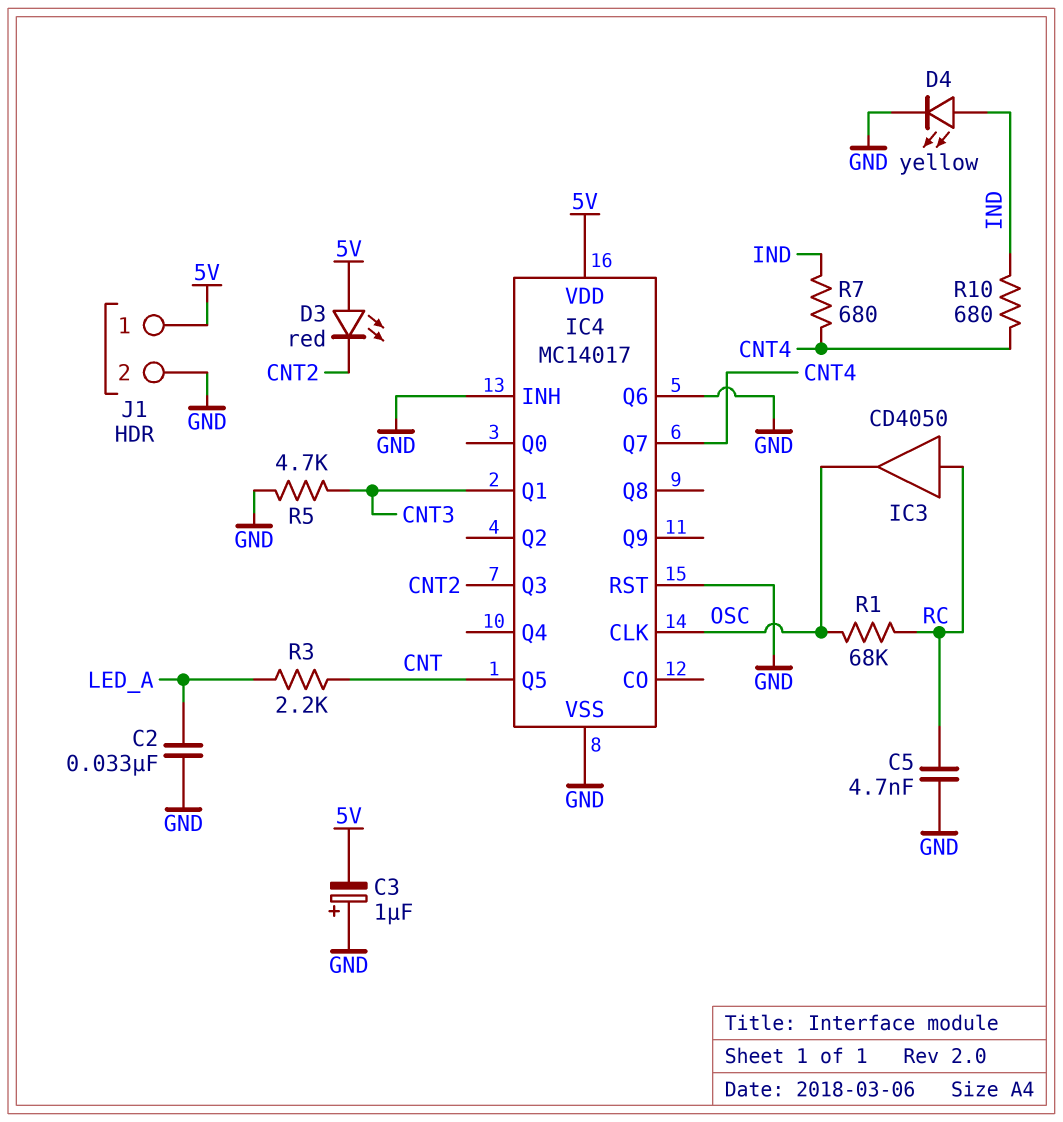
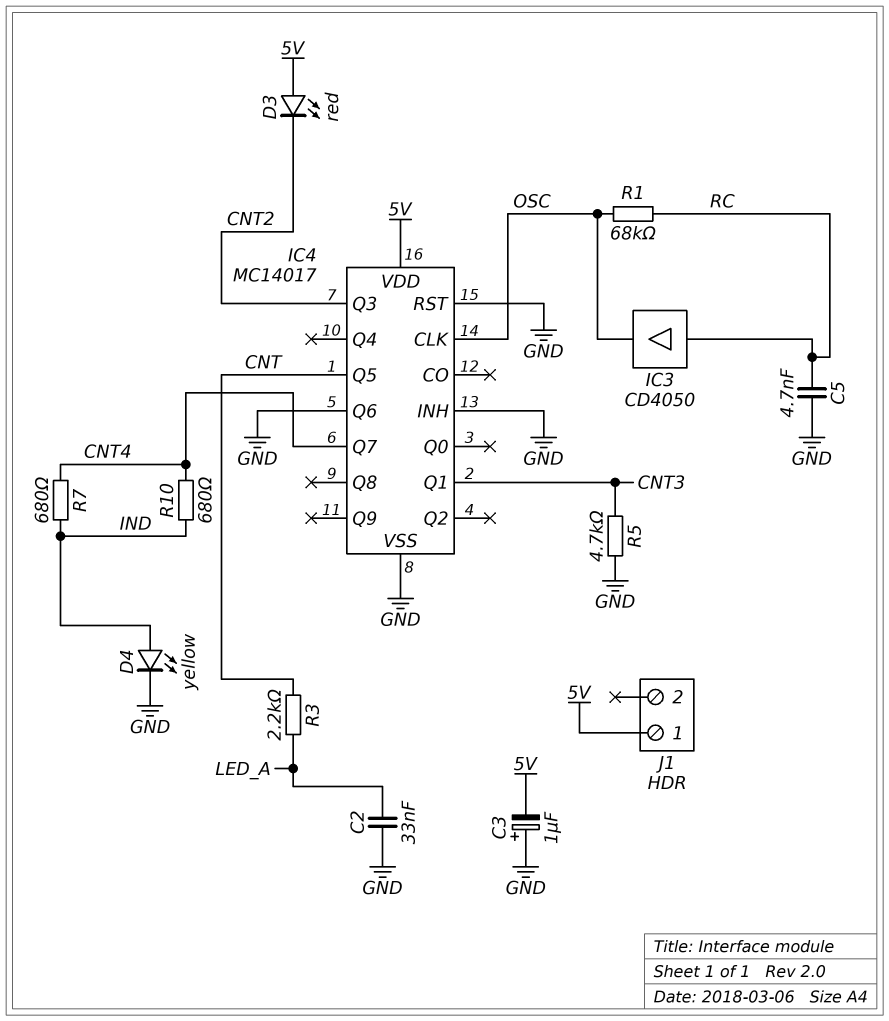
J1 pin 2: GND -> none

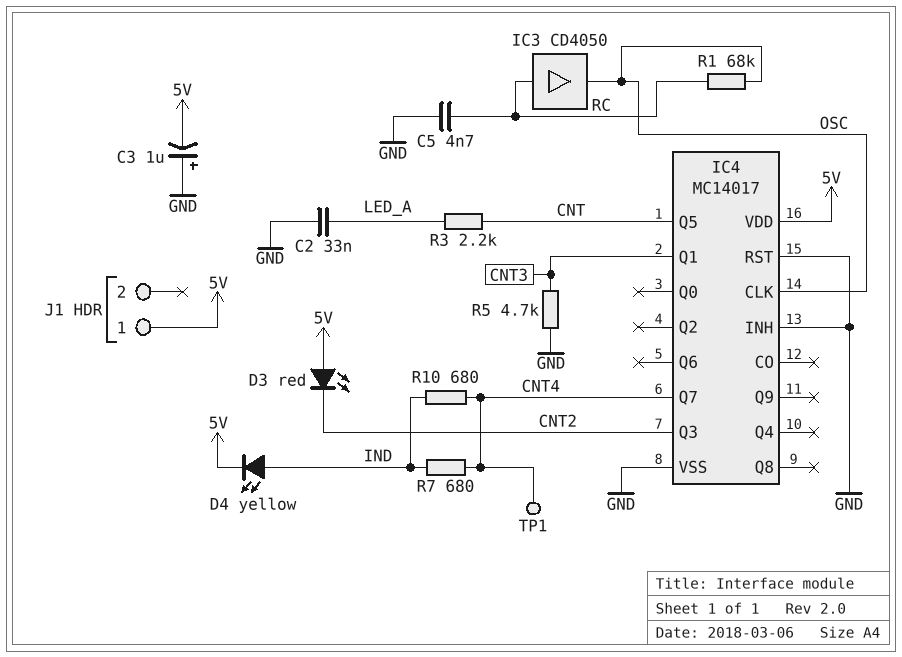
D4: LED yellow (A IND, K GND) -> LED yellow (A IND, K 5V)
IC4 pin Q6: GND -> none
TP1: none -> test point (CNT4)

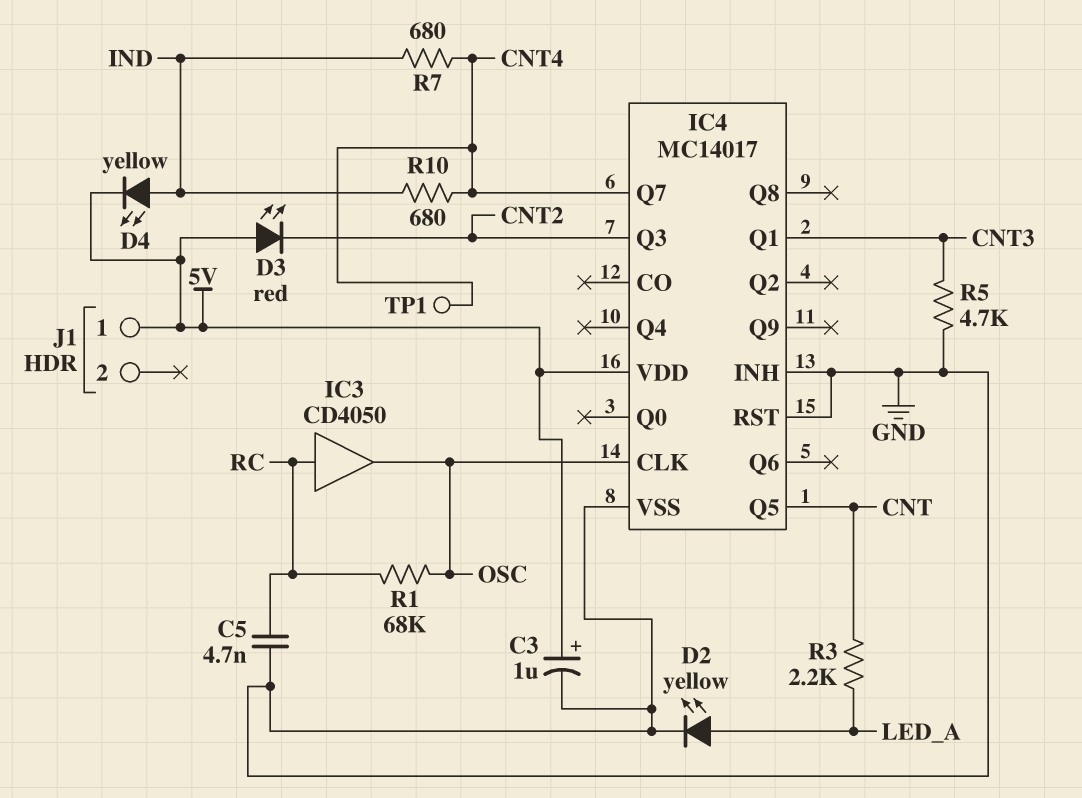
C2: 33nF (GND, LED_A) -> none
C3: 1uF (plus GND, minus 5V) -> 1uF (plus 5V, minus GND)
D2: none -> LED yellow (A LED_A, K GND)

